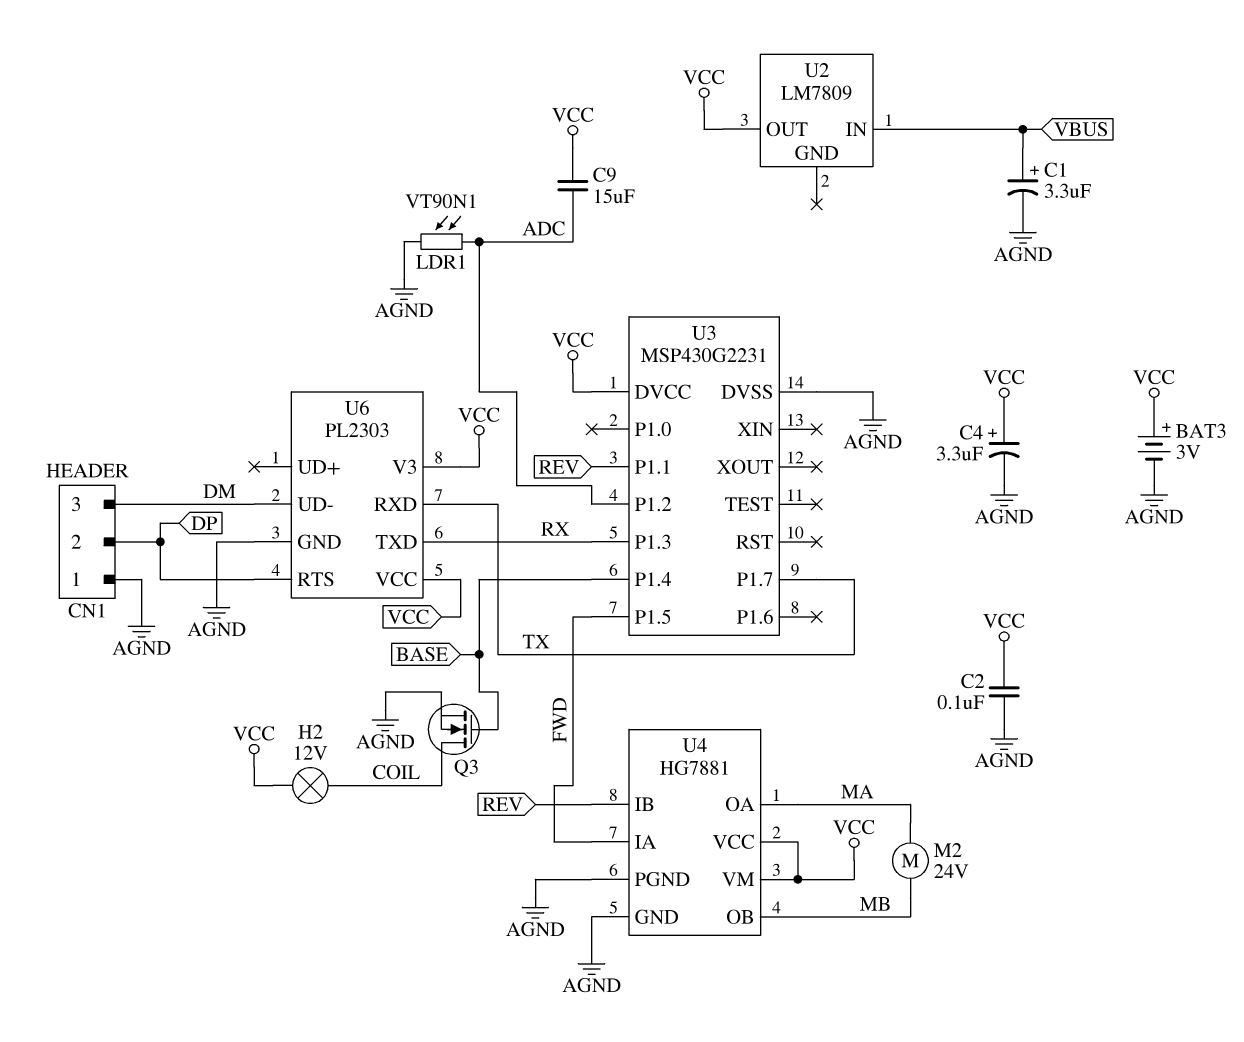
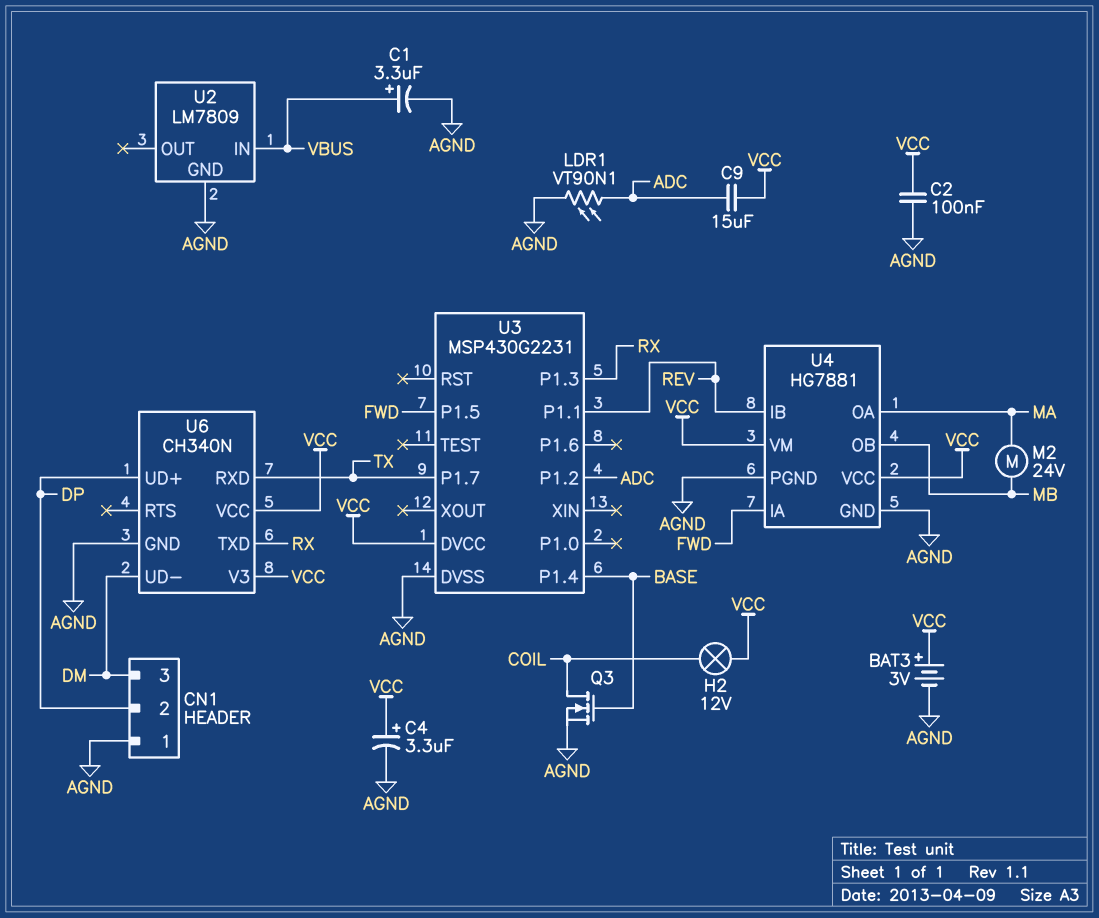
U2 pin GND: none -> AGND
U2 pin OUT: VCC -> none
U6: PL2303 -> CH340N
U6 pin RTS: DP -> none
U6 pin UD+: none -> DP

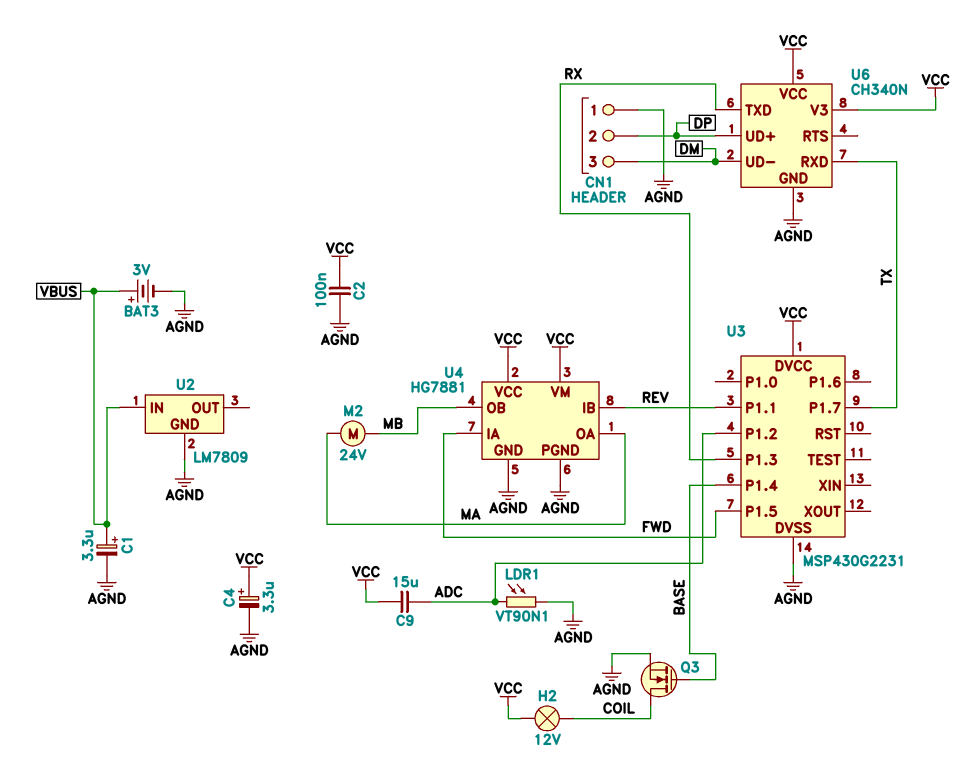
BAT3: 3V (plus VCC, minus AGND) -> 3V (plus VBUS, minus AGND)

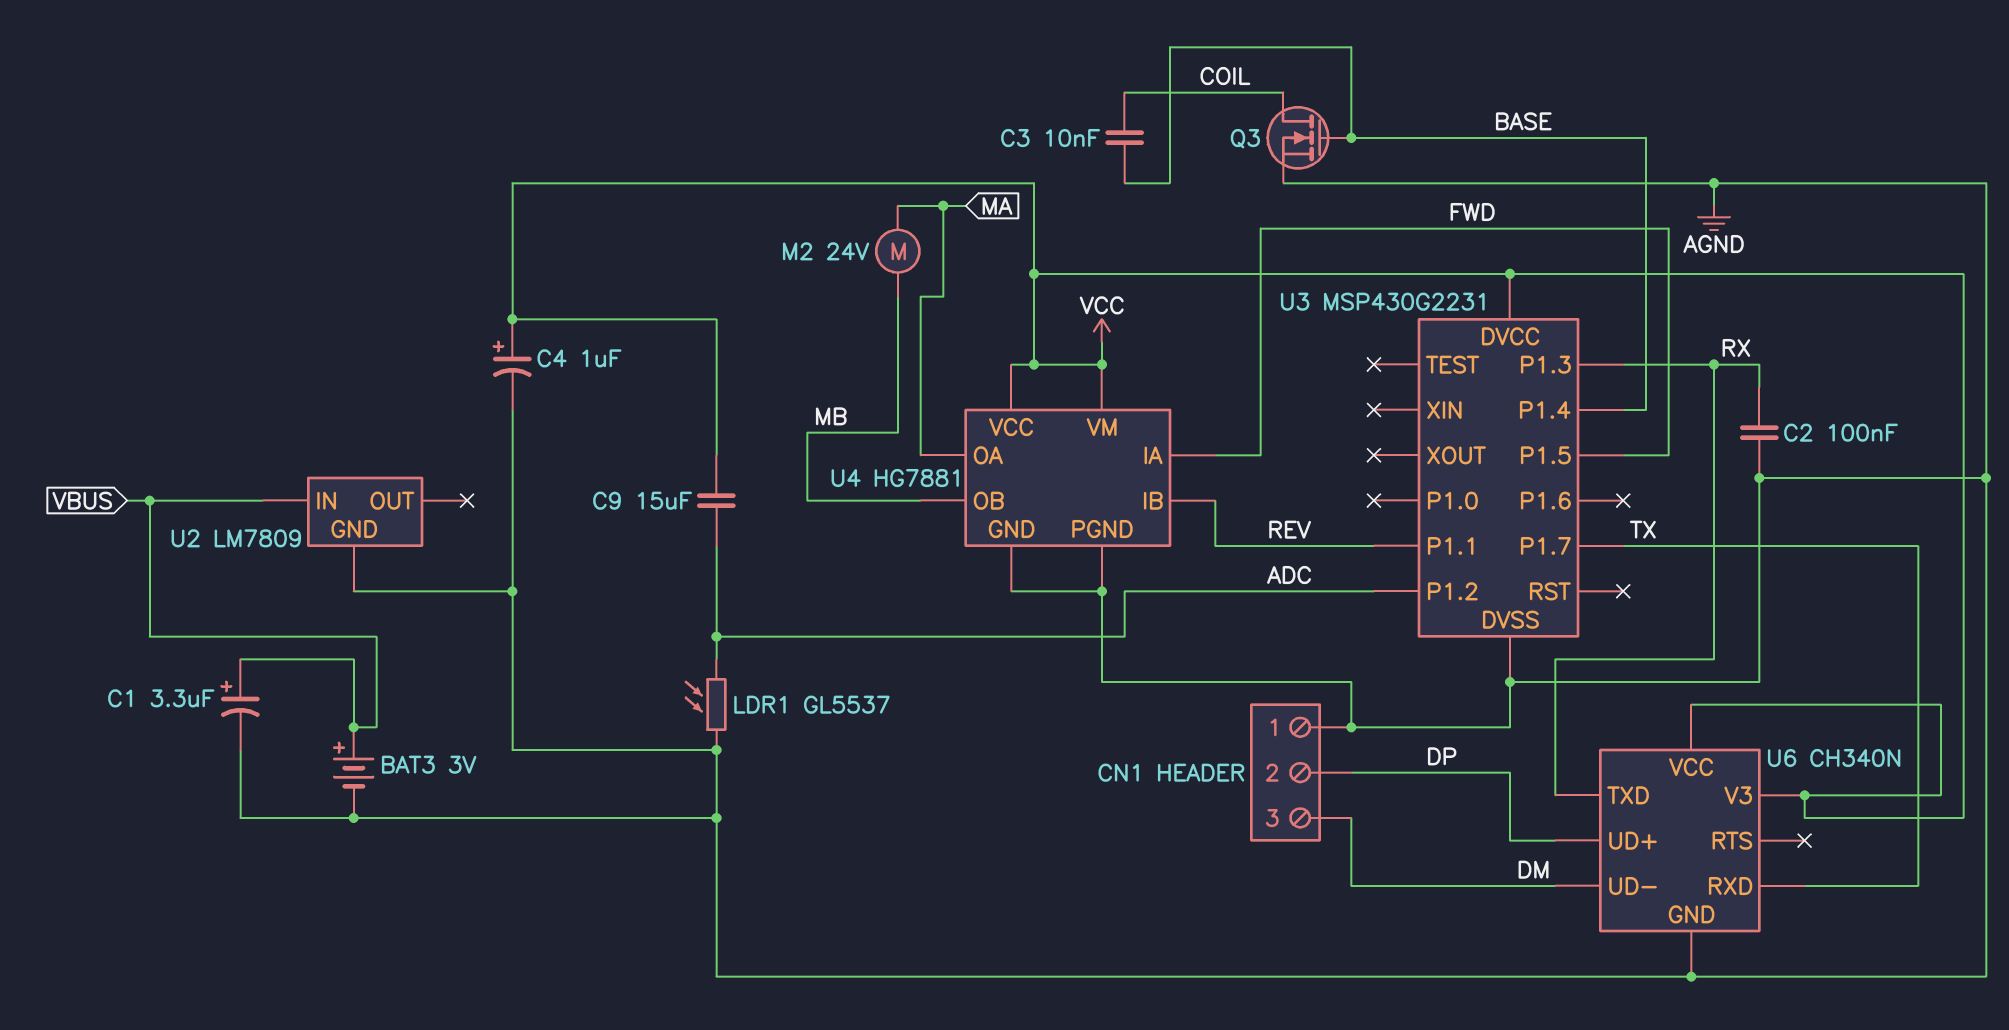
C2: 100nF (AGND, VCC) -> 100nF (AGND, RX)
C3: none -> 10nF (BASE, COIL)
C4: 3.3uF (plus VCC, minus AGND) -> 1uF (plus VCC, minus AGND)
H2: lamp 12V (COIL, VCC) -> none
LDR1: VT90N1 (ADC, AGND) -> GL5537 (ADC, AGND)

